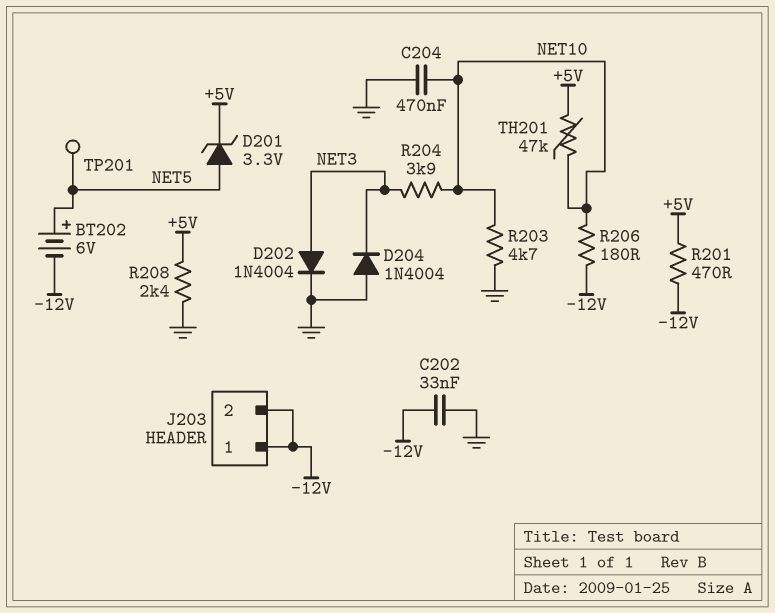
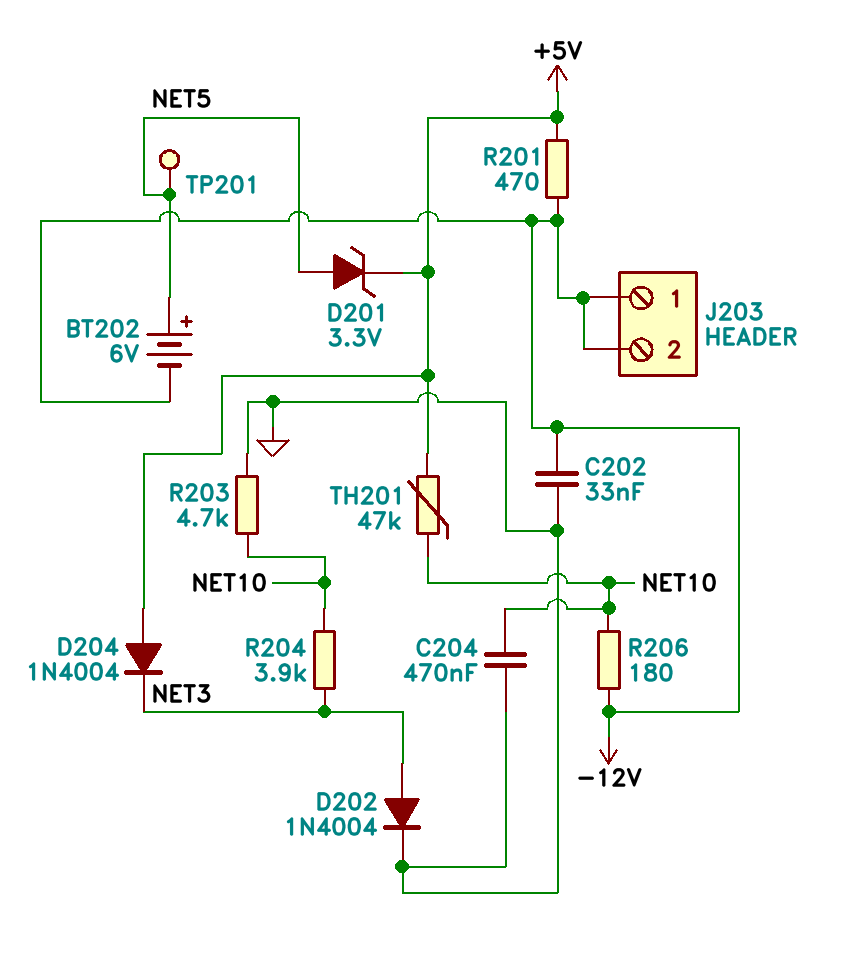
D204: diode 1N4004 (A GND, K NET3) -> diode 1N4004 (A +5V, K NET3)
R208: 2.4k (+5V, GND) -> none

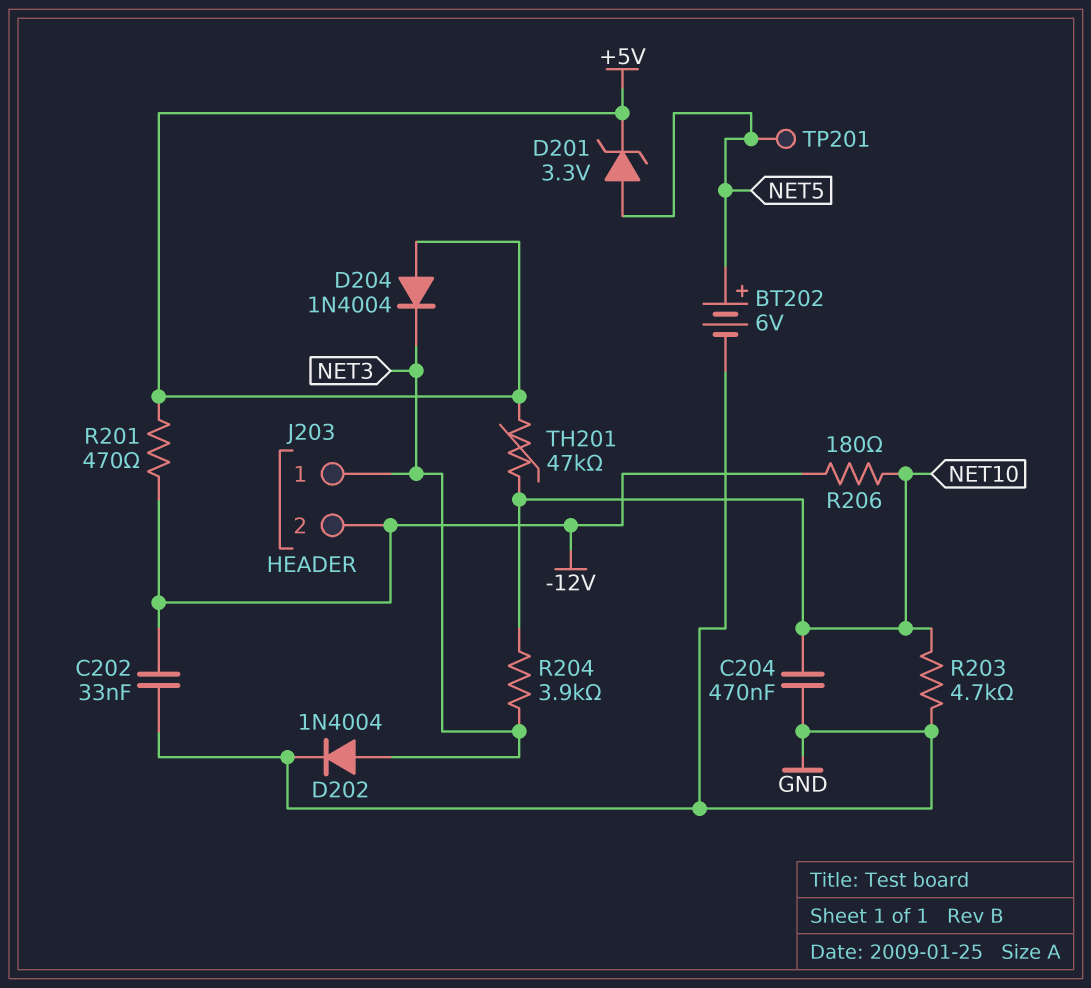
BT202: 6V (plus NET5, minus -12V) -> 6V (plus NET5, minus GND)
J203 pin 1: -12V -> NET3

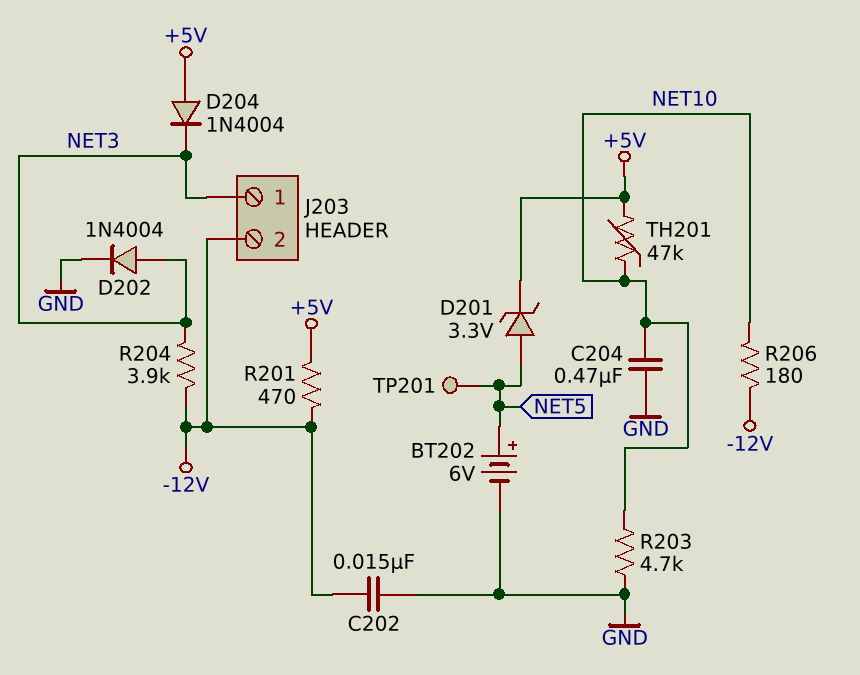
C202: 33nF (-12V, GND) -> 15nF (-12V, GND)
R204: 3.9k (NET3, NET10) -> 3.9k (-12V, NET3)

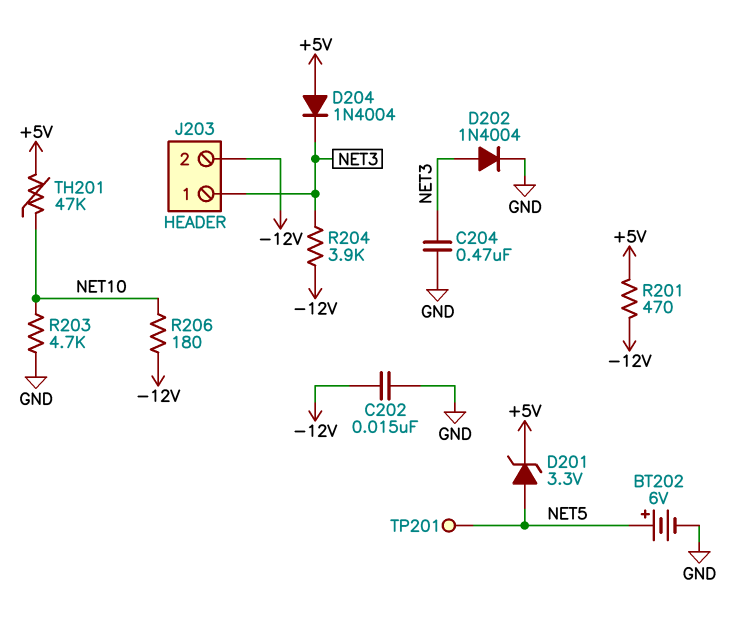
C204: 470nF (GND, NET10) -> 470nF (GND, NET3)

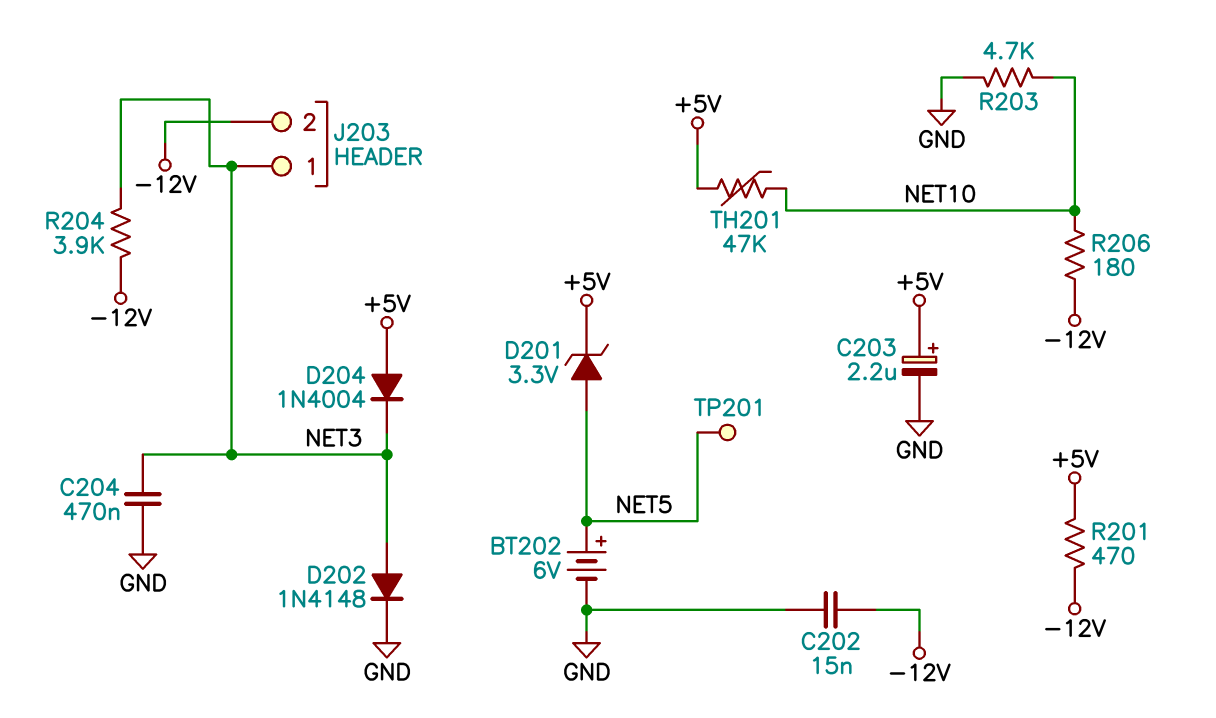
C203: none -> 2.2uF (plus +5V, minus GND)
D202: diode 1N4004 (A NET3, K GND) -> diode 1N4148 (A NET3, K GND)

